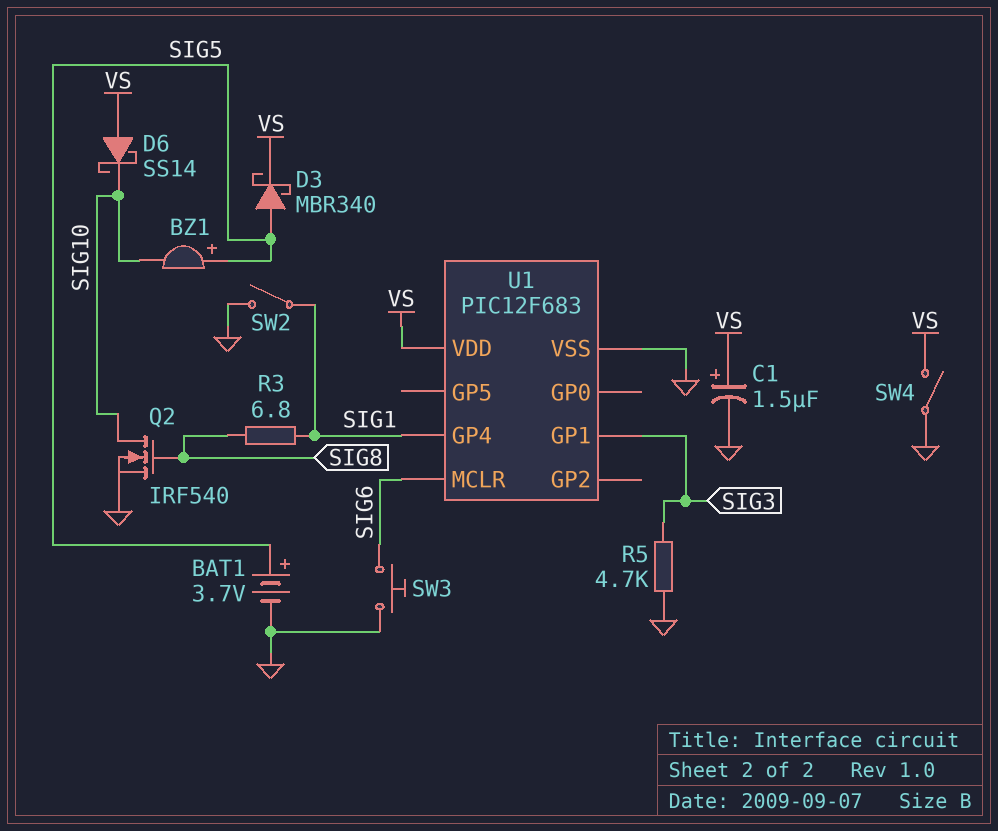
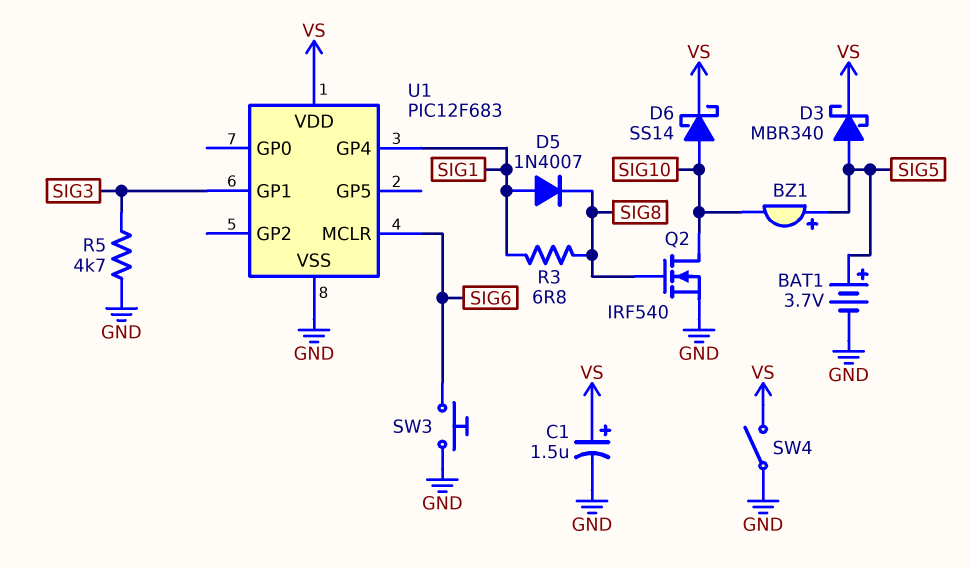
D5: none -> diode 1N4007 (A SIG1, K SIG8)
D6: schottky SS14 (A VS, K SIG10) -> schottky SS14 (A SIG10, K VS)
SW2: switch (GND, SIG1) -> none

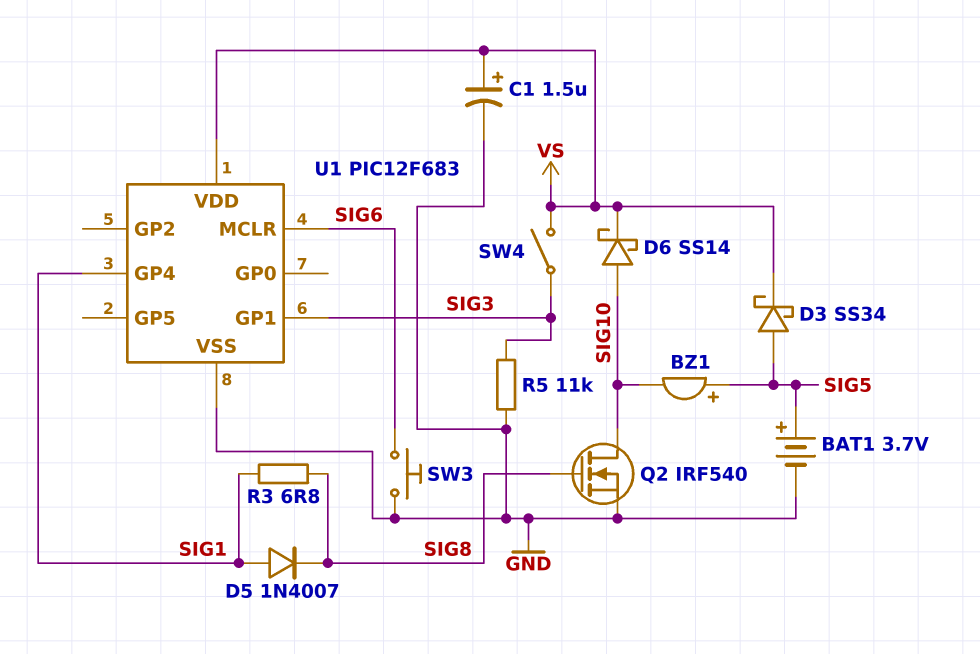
D3: schottky MBR340 (A SIG5, K VS) -> schottky SS34 (A SIG5, K VS)
R5: 4.7k (GND, SIG3) -> 11k (GND, SIG3)
SW4: switch (GND, VS) -> switch (SIG3, VS)

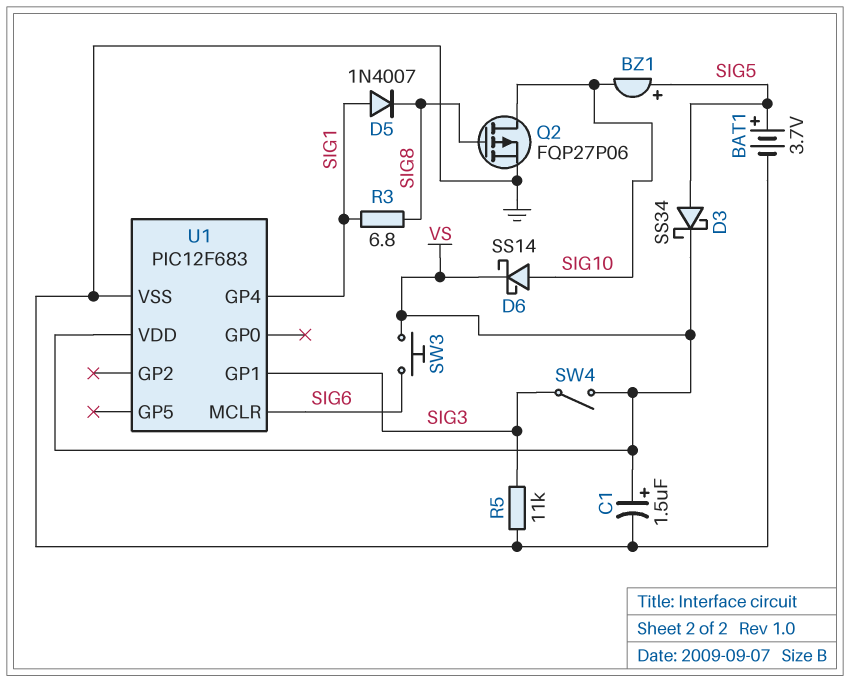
Q2: NMOS IRF540 (G SIG8, D SIG10, S GND) -> PMOS FQP27P06 (G SIG8, D SIG10, S GND)
SW3: button (GND, SIG6) -> button (SIG6, VS)

